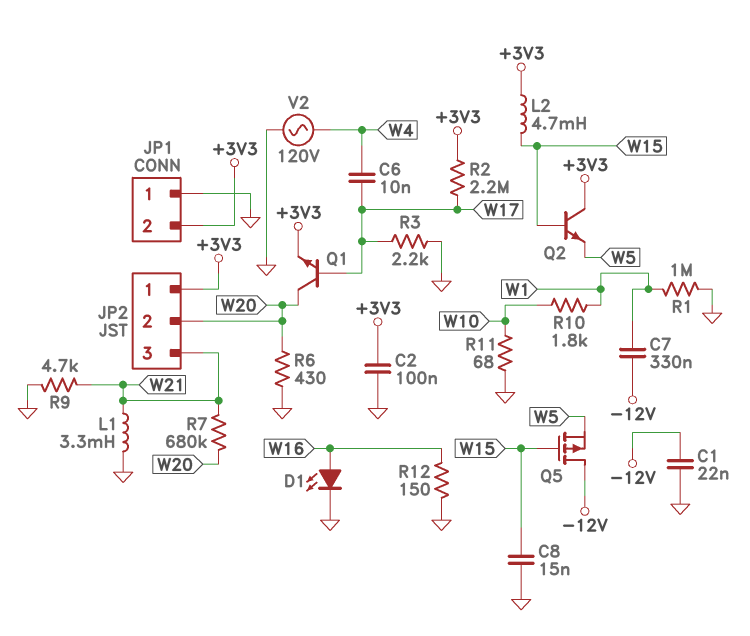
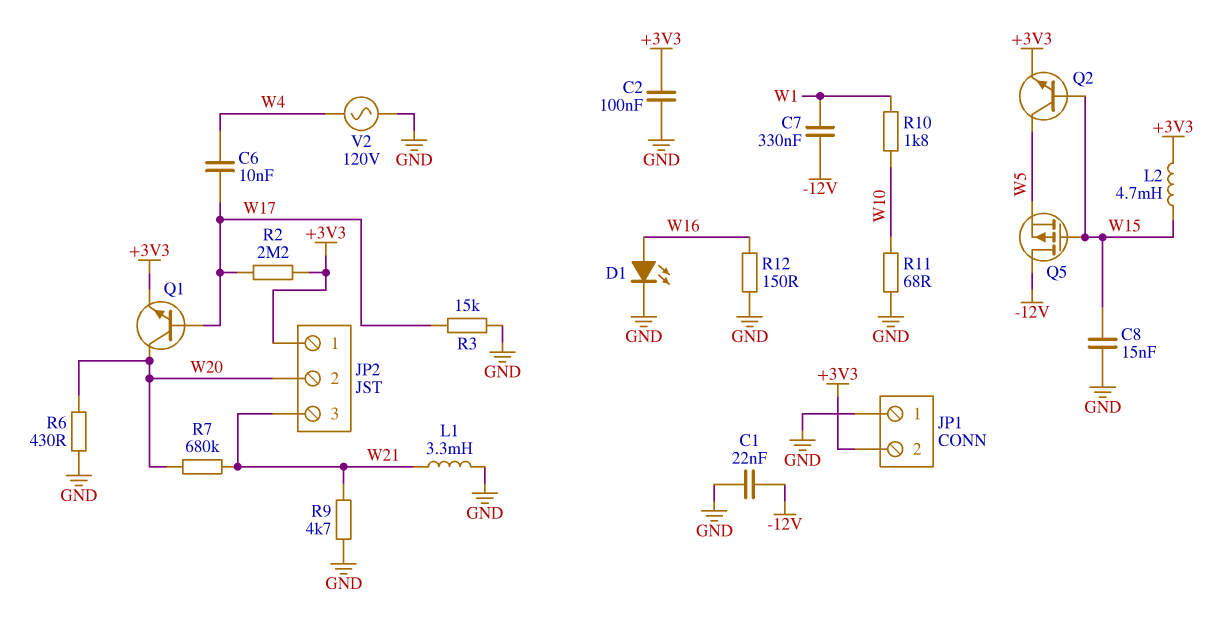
Q2: NPN (B W15, C +3V3, E W5) -> NPN (B W15, C W5, E +3V3)
R1: 1M (GND, W1) -> none
R3: 2.2k (GND, W17) -> 15k (GND, W17)

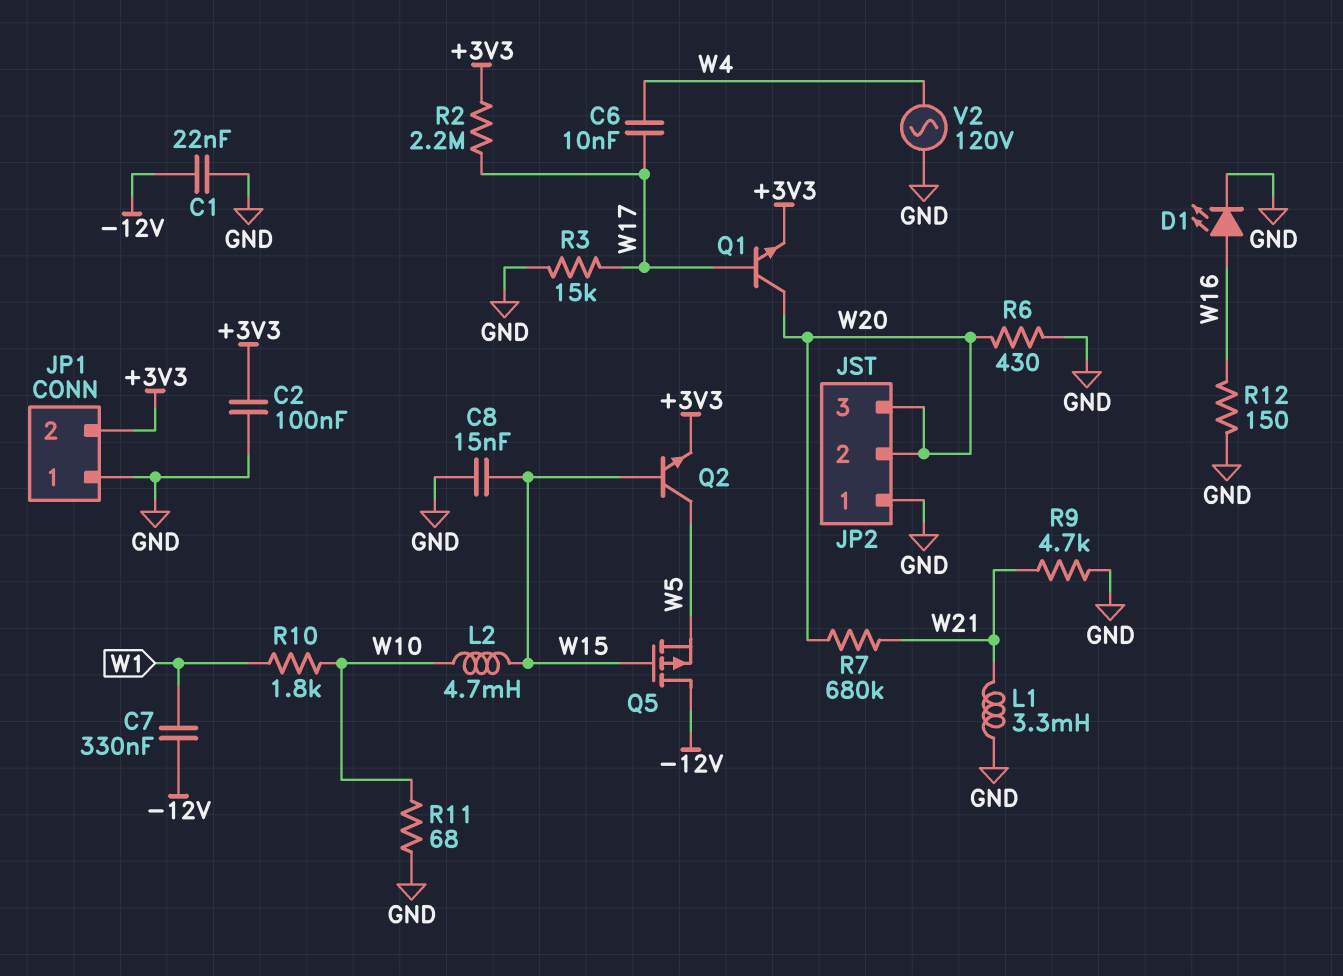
JP2 pin 1: +3V3 -> GND
JP2 pin 3: W21 -> W20
L2: 4.7mH (+3V3, W15) -> 4.7mH (W10, W15)

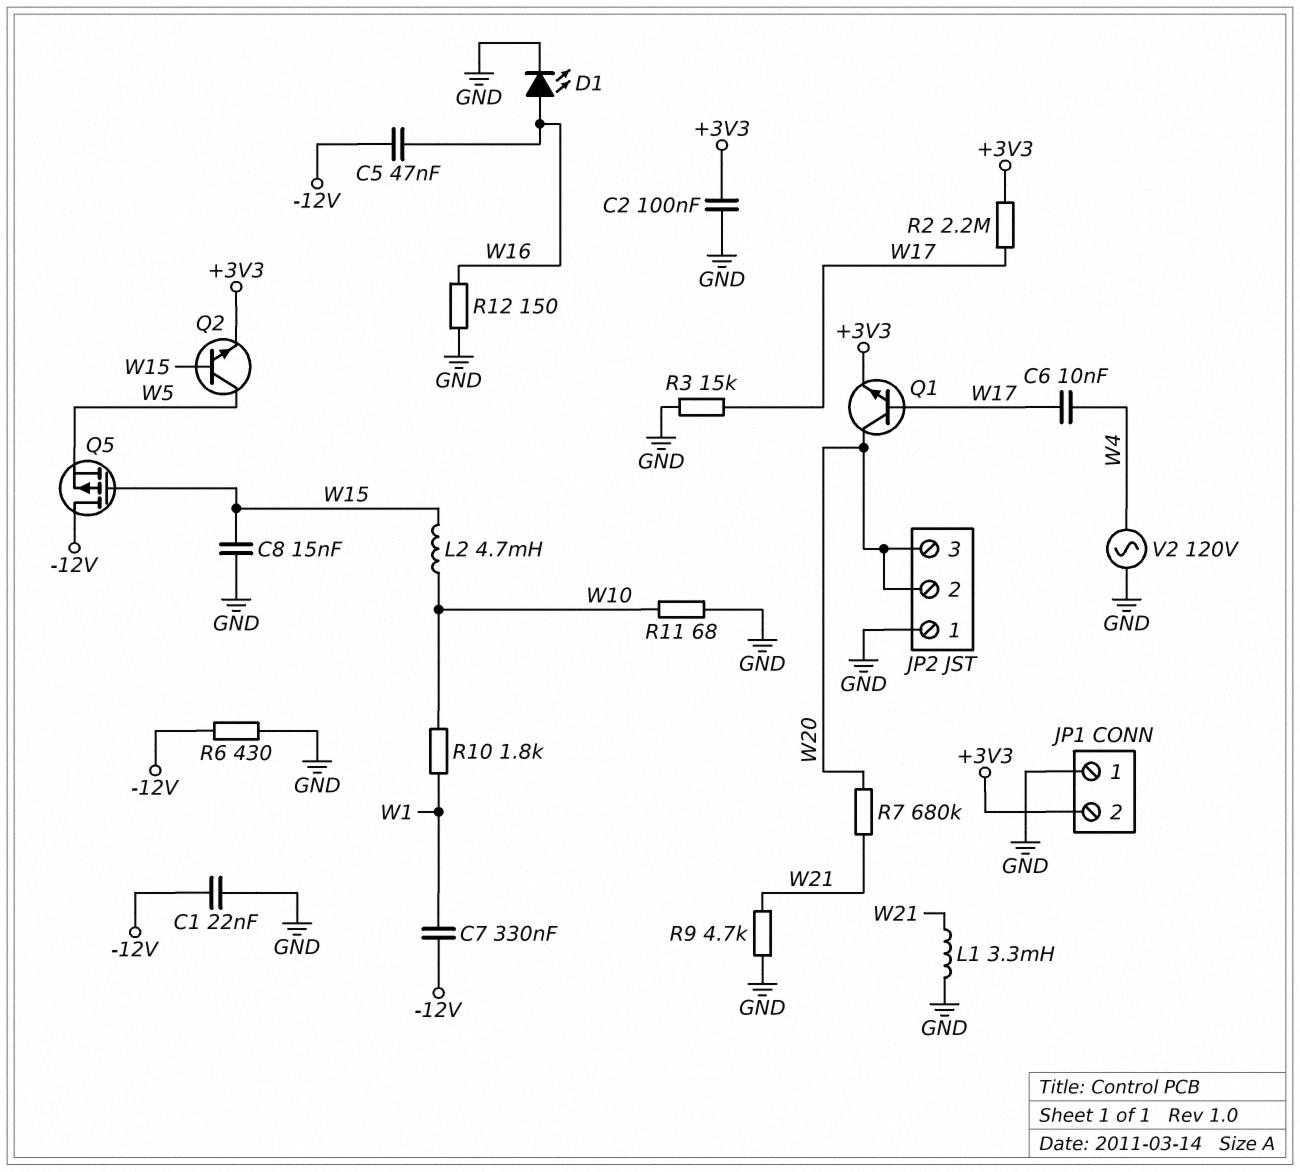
C5: none -> 47nF (-12V, W16)
R6: 430 (GND, W20) -> 430 (-12V, GND)

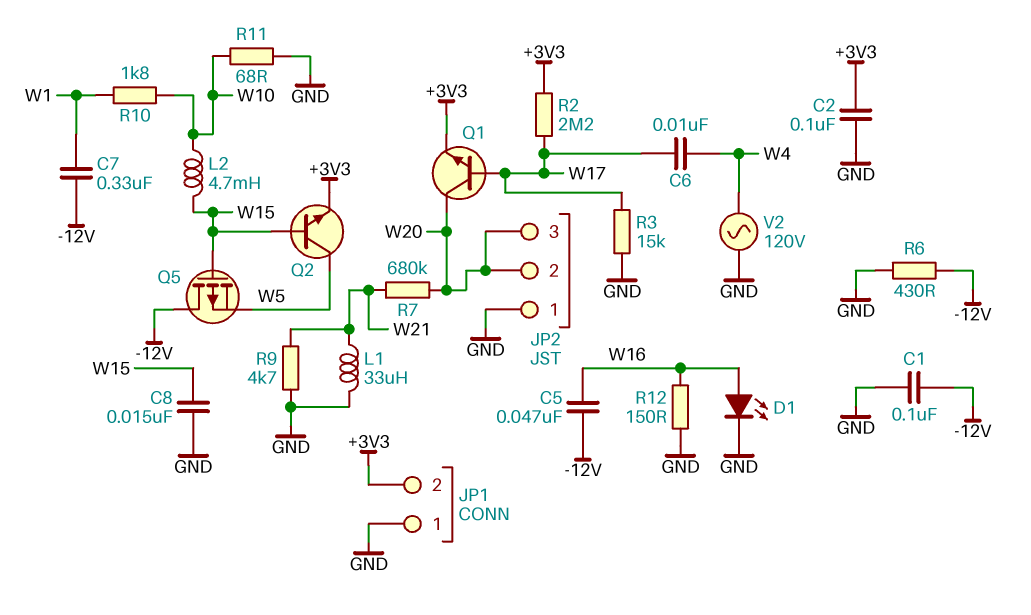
C1: 22nF (-12V, GND) -> 100nF (-12V, GND)
L1: 3.3mH (GND, W21) -> 33uH (GND, W21)

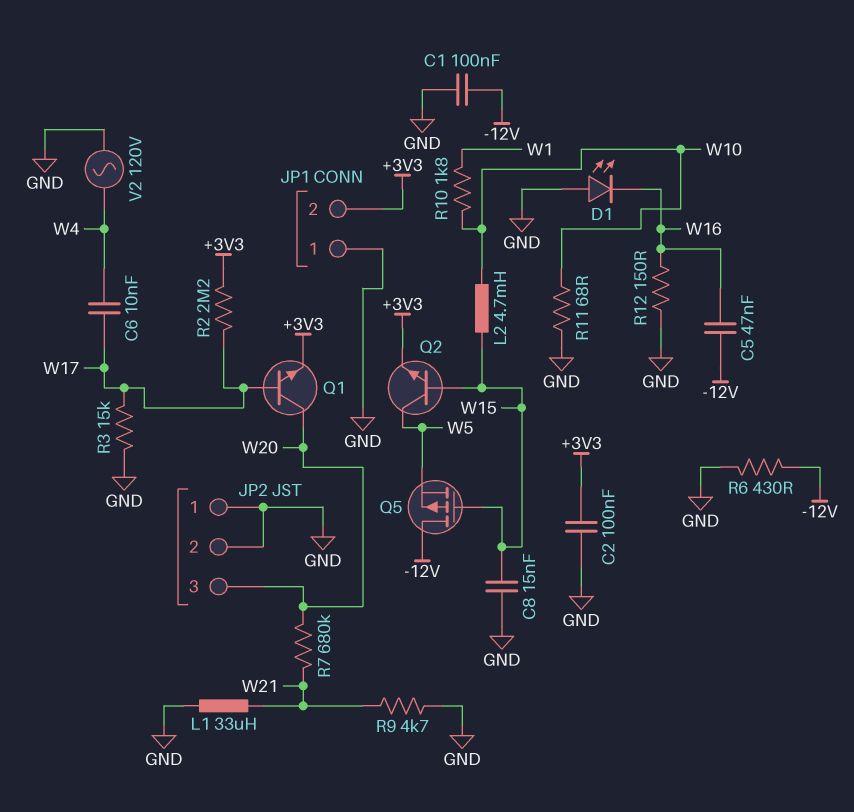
C7: 330nF (-12V, W1) -> none
D1: LED (A W16, K GND) -> LED (A GND, K W16)
JP2 pin 2: W20 -> GND

